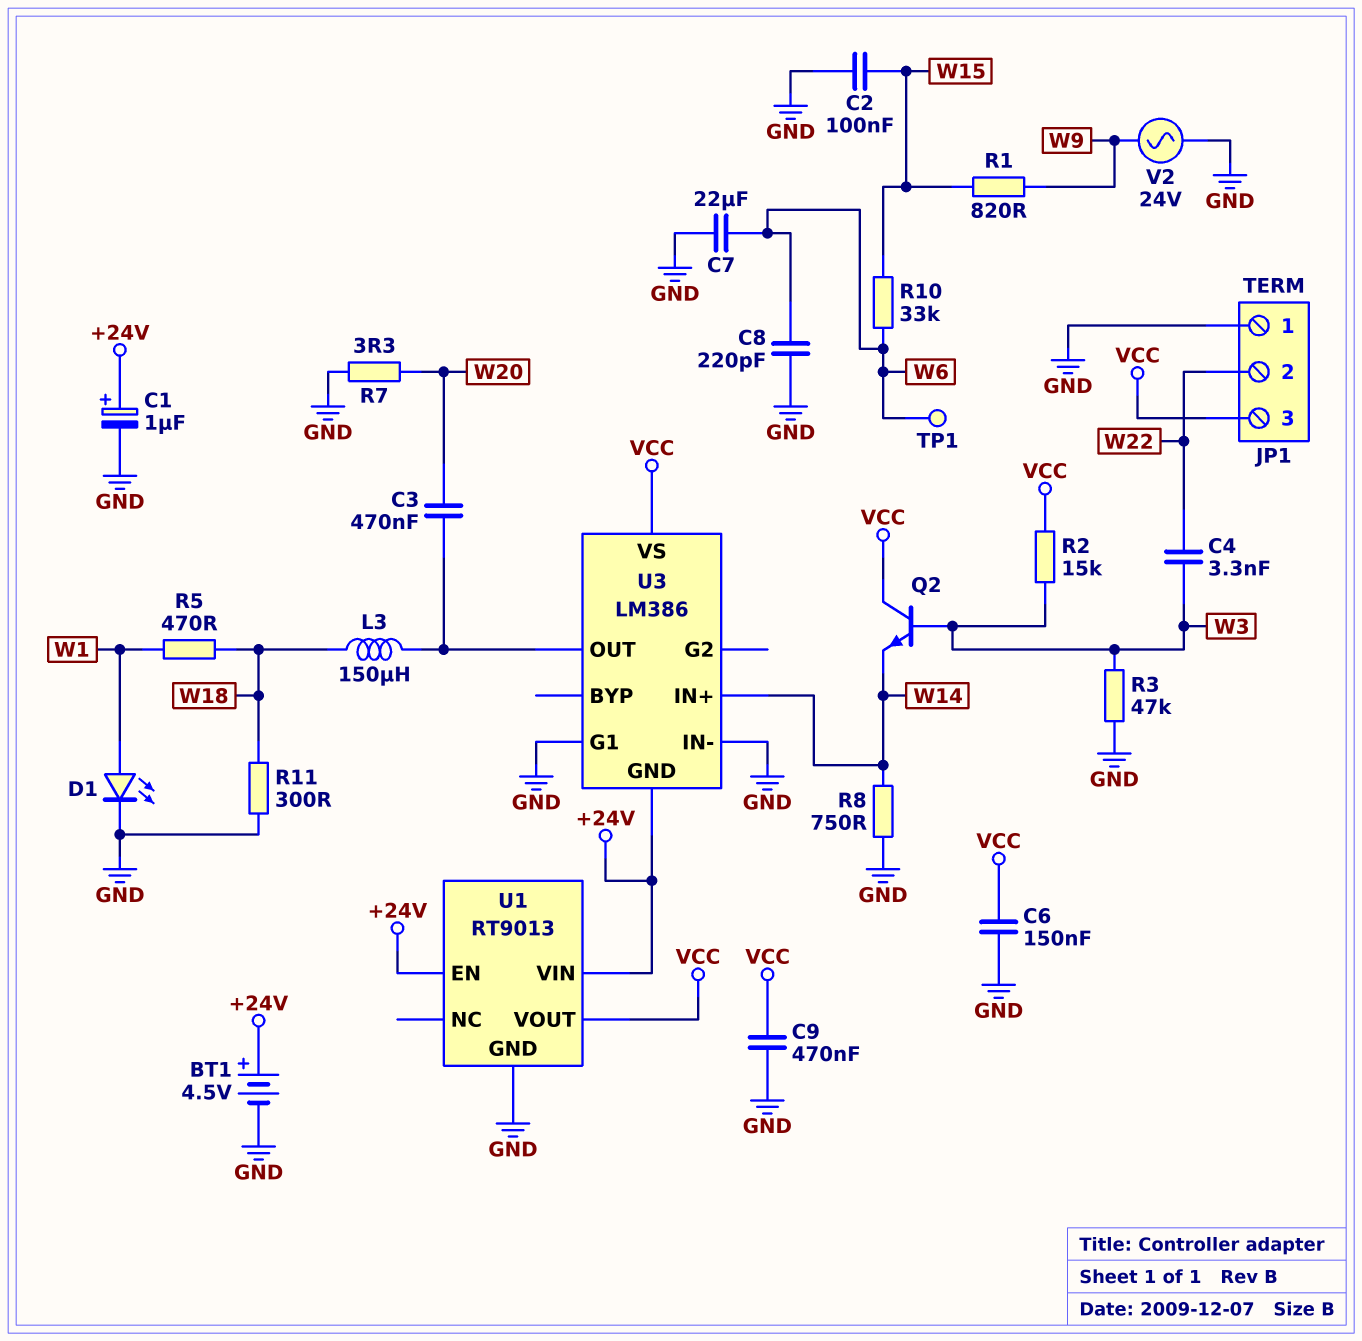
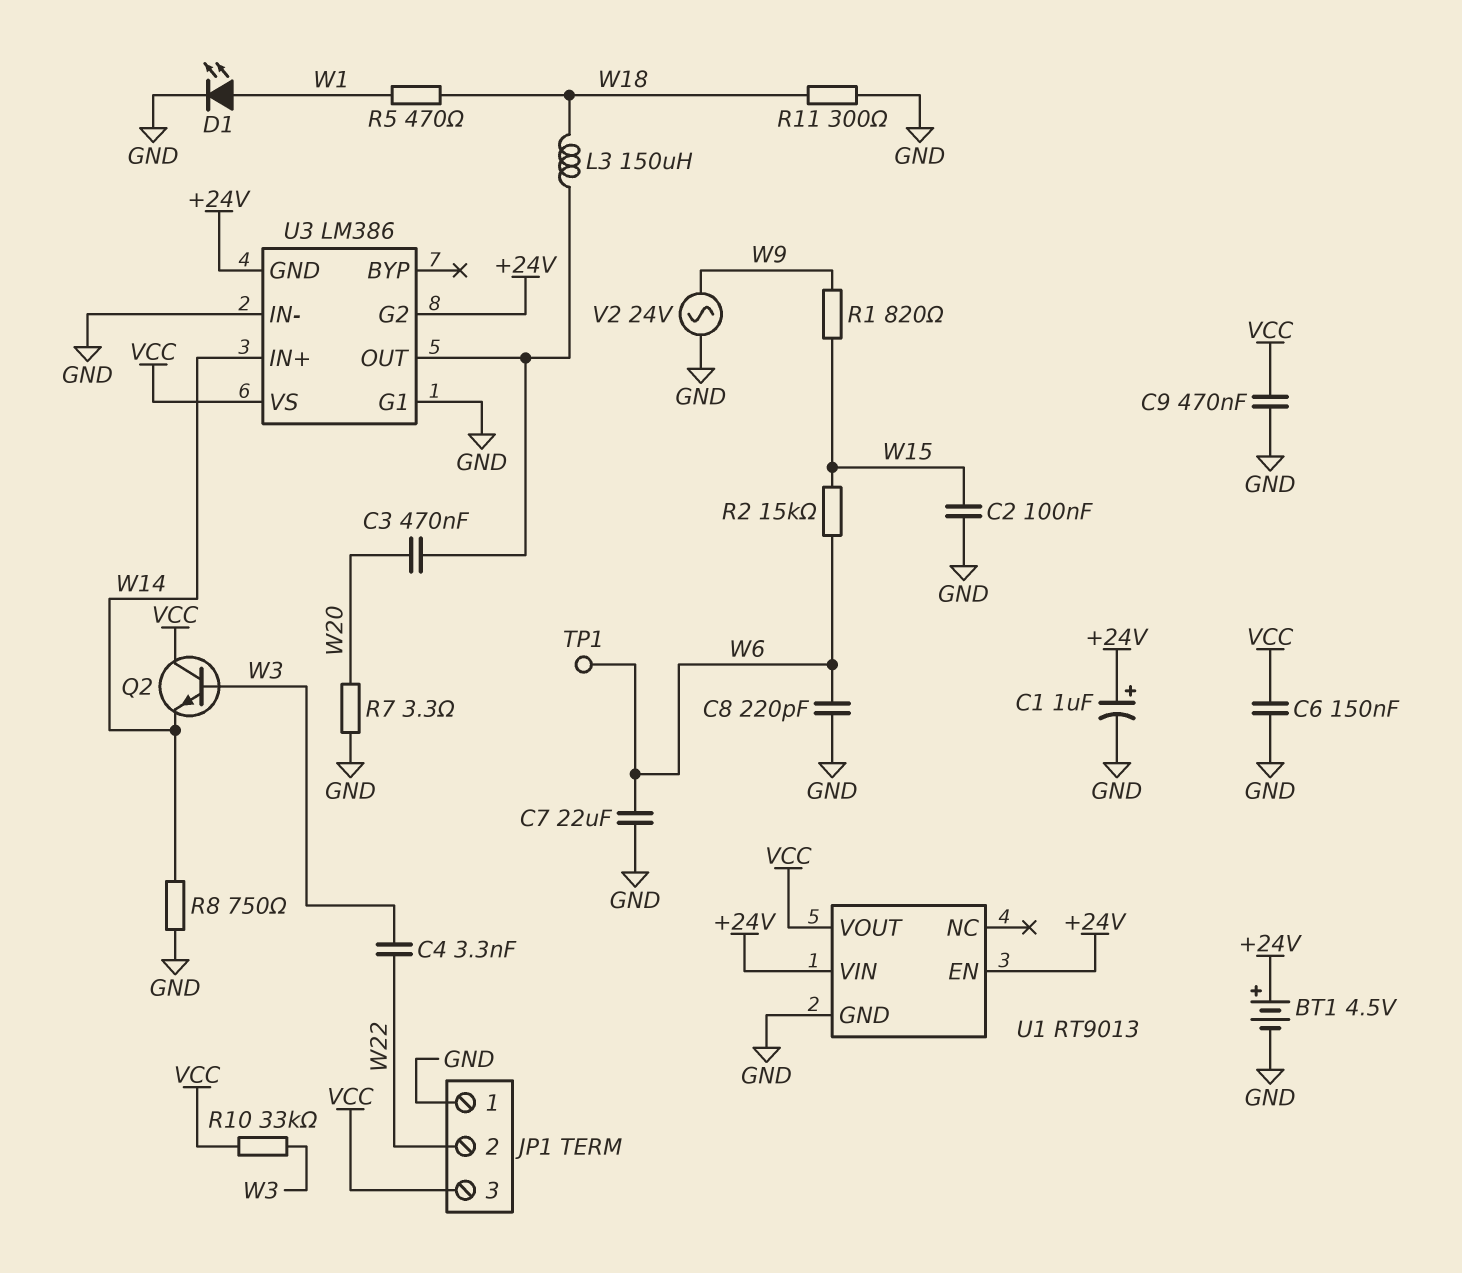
R2: 15k (VCC, W3) -> 15k (W6, W15)
R3: 47k (GND, W3) -> none
R10: 33k (W6, W15) -> 33k (VCC, W3)
U3 pin G2: none -> +24V

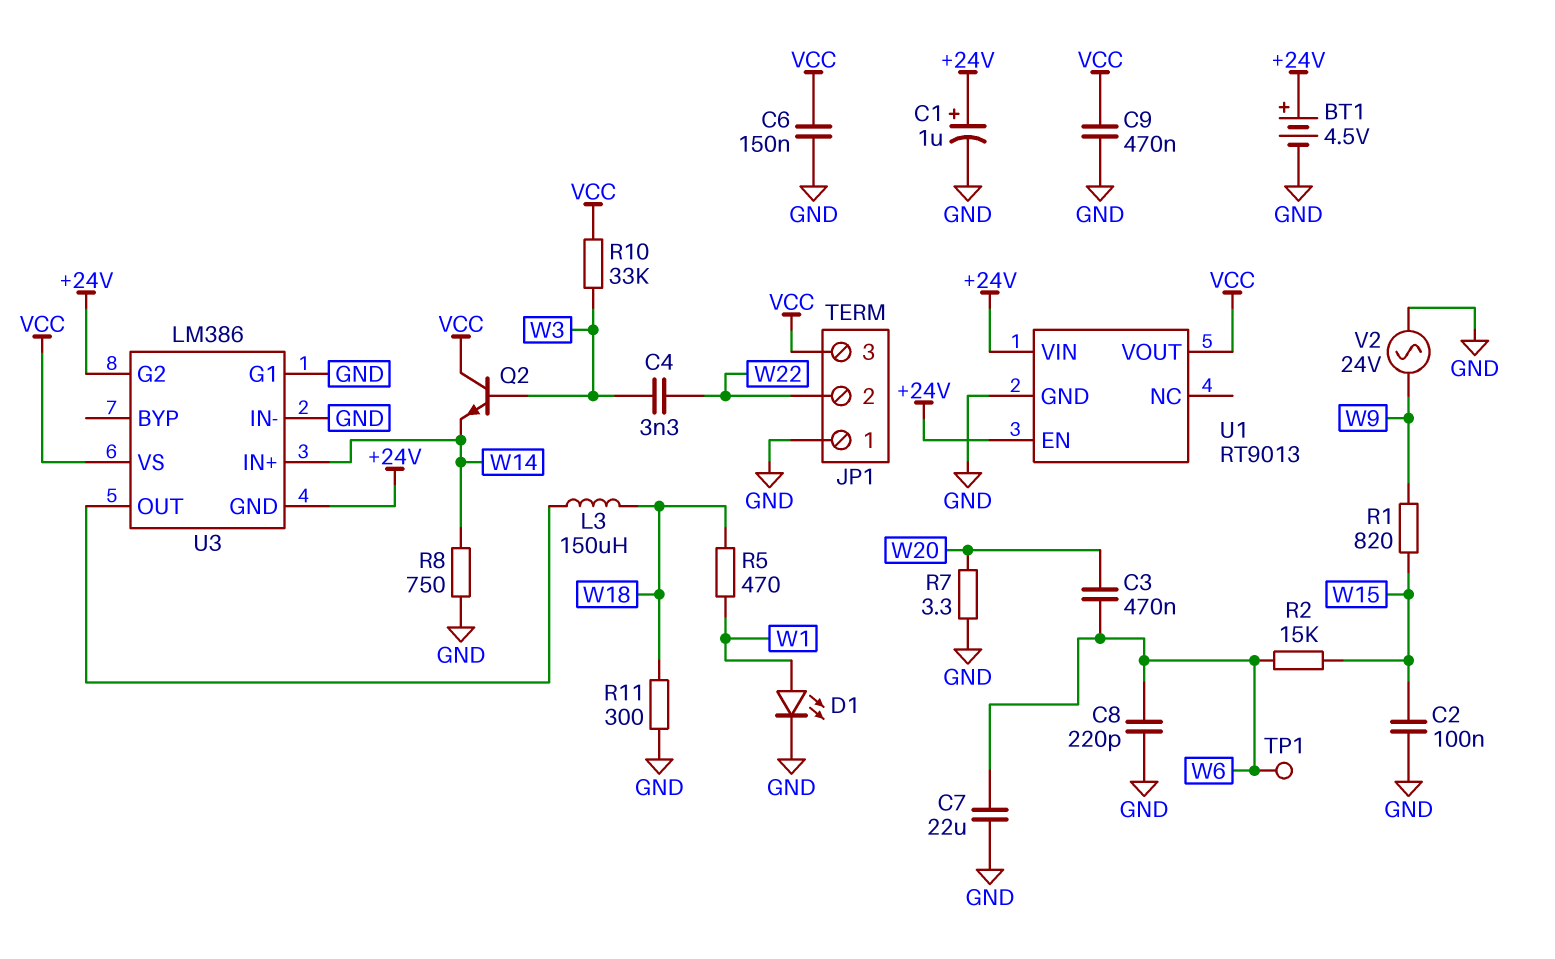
C3: 470nF (U3/OUT, W20) -> 470nF (W6, W20)

